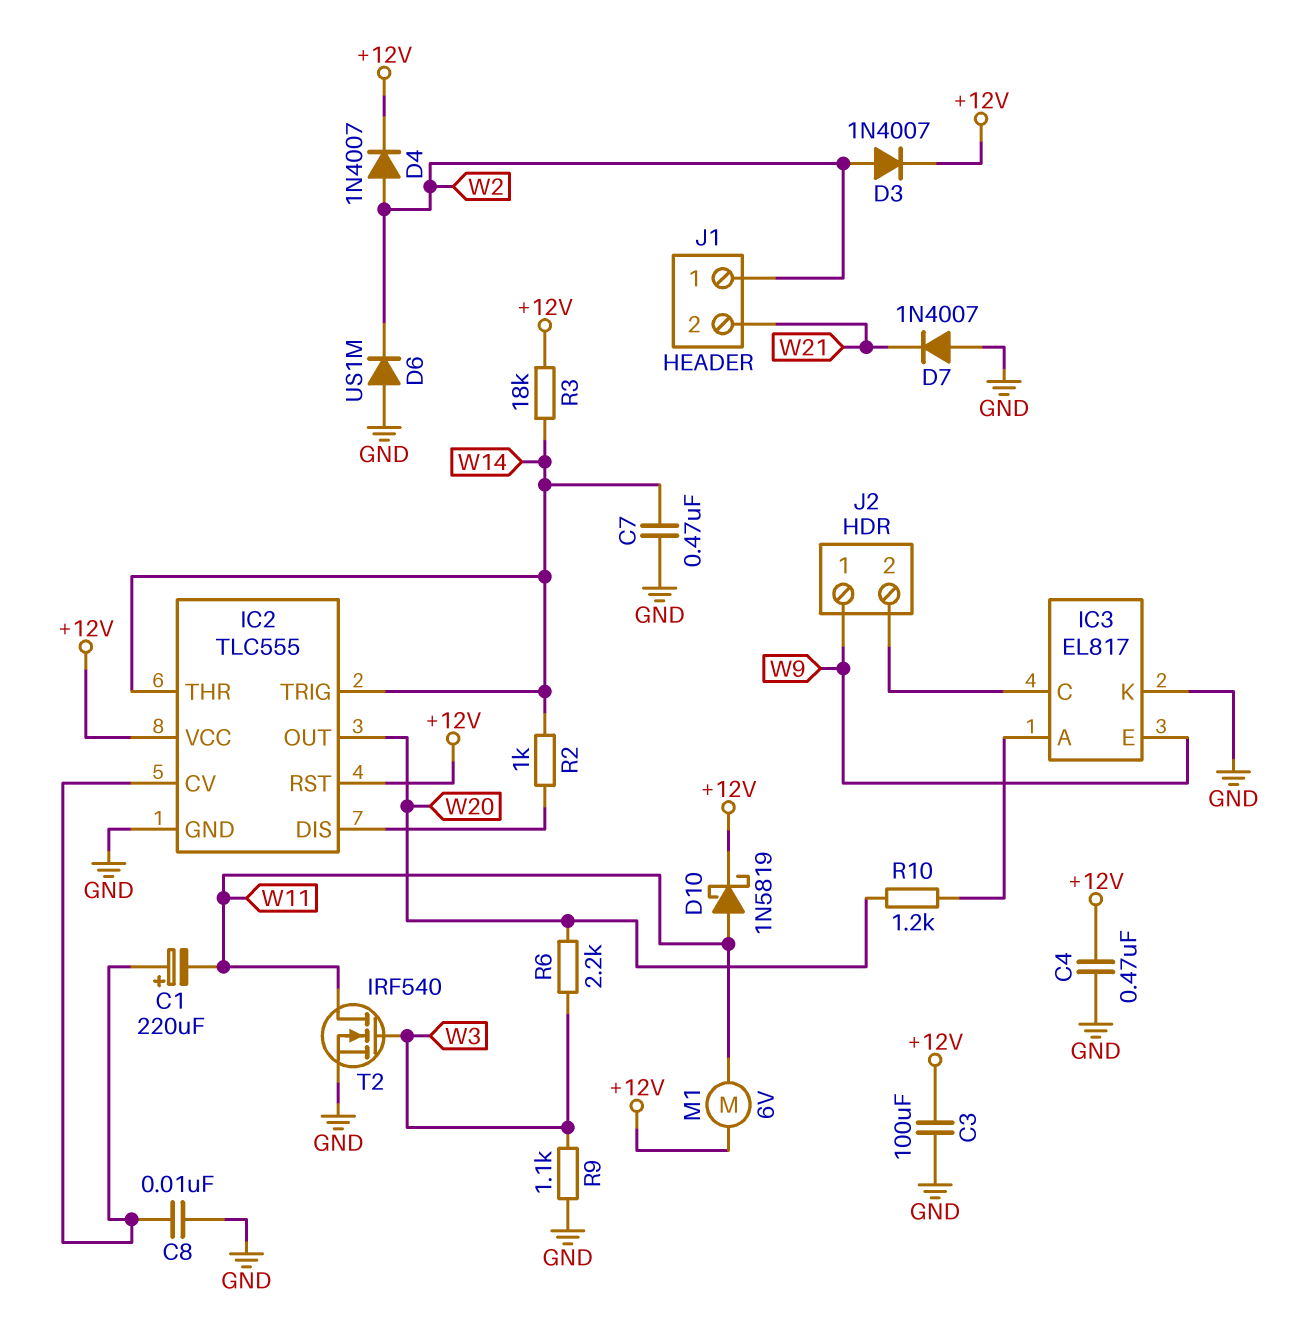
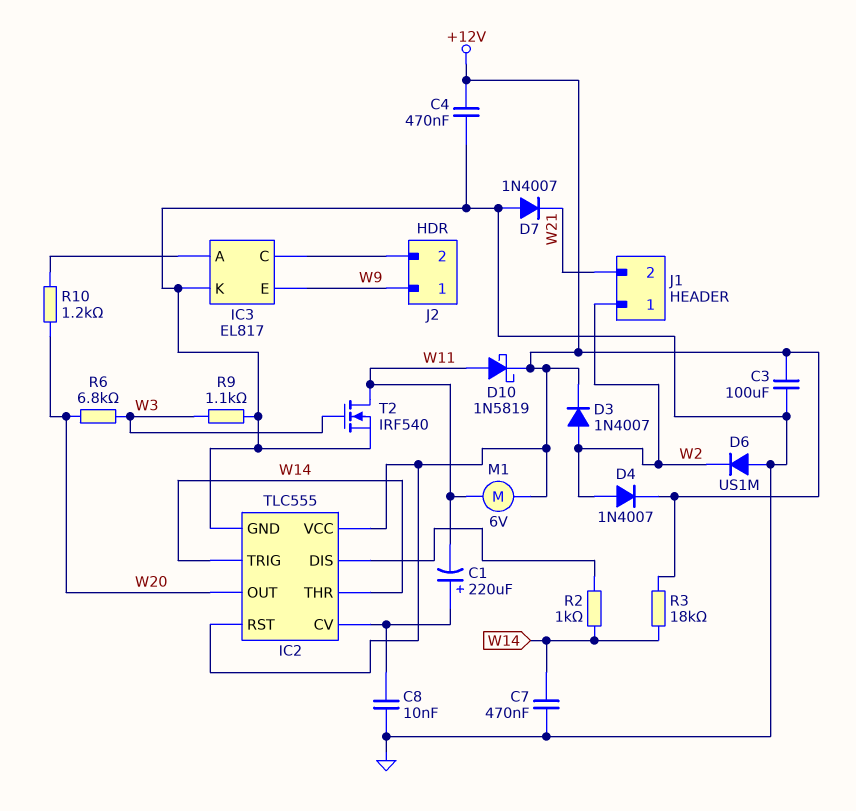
R6: 2.2k (W3, W20) -> 6.8k (W3, W20)

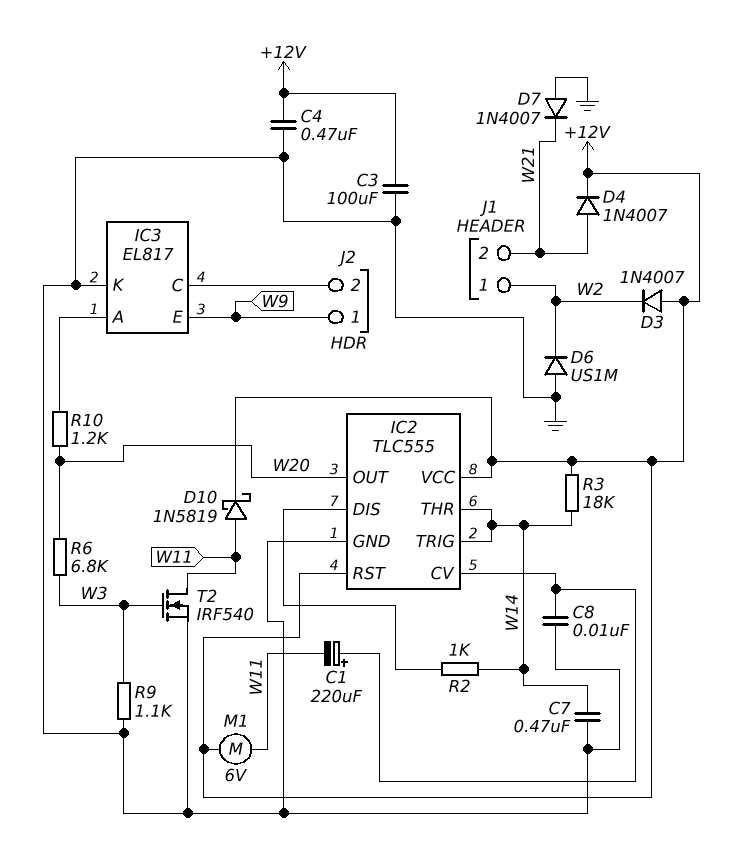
D3: diode 1N4007 (A W2, K +12V) -> diode 1N4007 (A +12V, K W2)
D4: diode 1N4007 (A W2, K +12V) -> diode 1N4007 (A W21, K +12V)

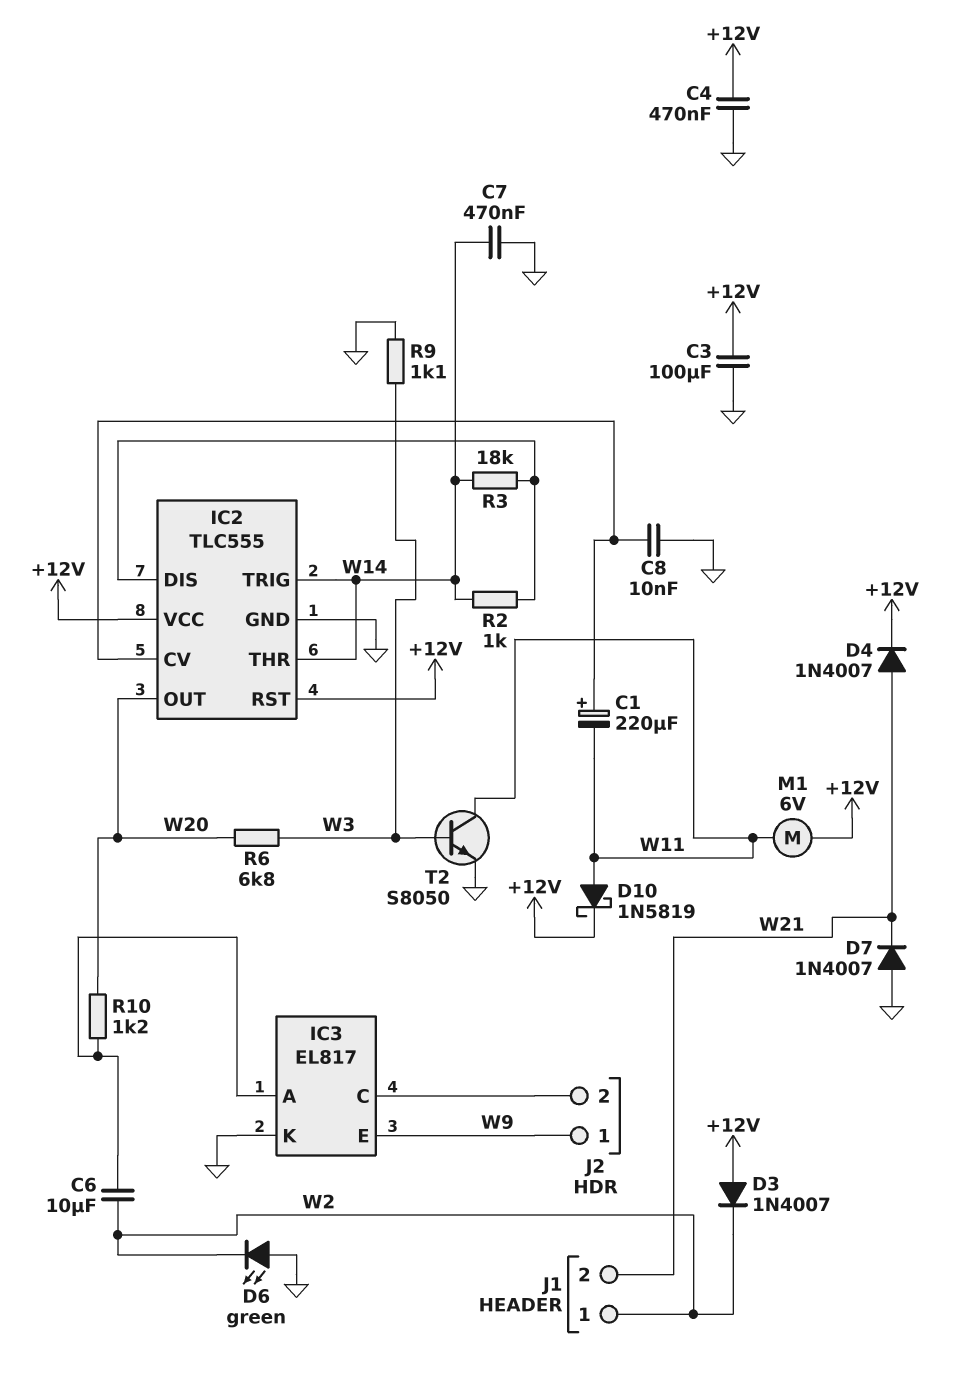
C6: none -> 10uF (IC3/A, W2)
D6: diode US1M (A GND, K W2) -> LED green (A GND, K W2)
R3: 18k (+12V, W14) -> 18k (IC2/DIS, W14)
T2: NMOS IRF540 (G W3, D W11, S GND) -> NPN S8050 (B W3, C W11, E GND)

